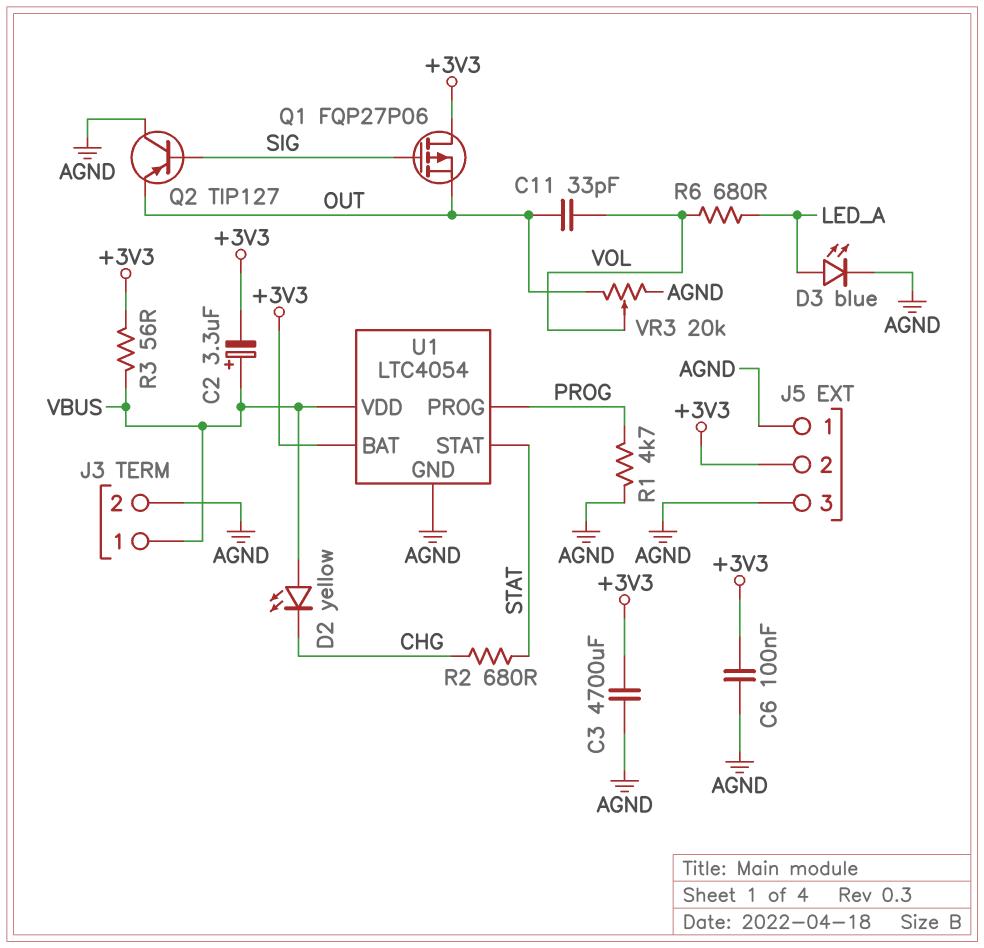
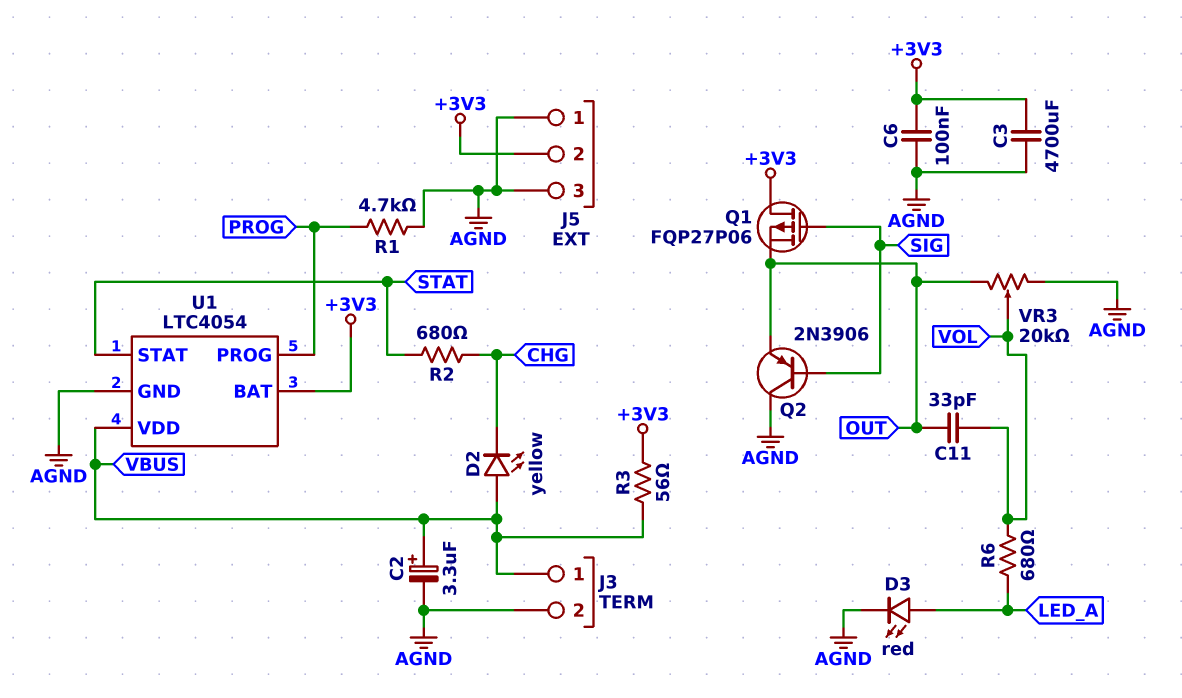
C2: 3.3uF (plus VBUS, minus +3V3) -> 3.3uF (plus VBUS, minus AGND)
D3: LED blue (A LED_A, K AGND) -> LED red (A LED_A, K AGND)
Q2: PNP TIP127 (B SIG, C AGND, E OUT) -> PNP 2N3906 (B SIG, C AGND, E OUT)

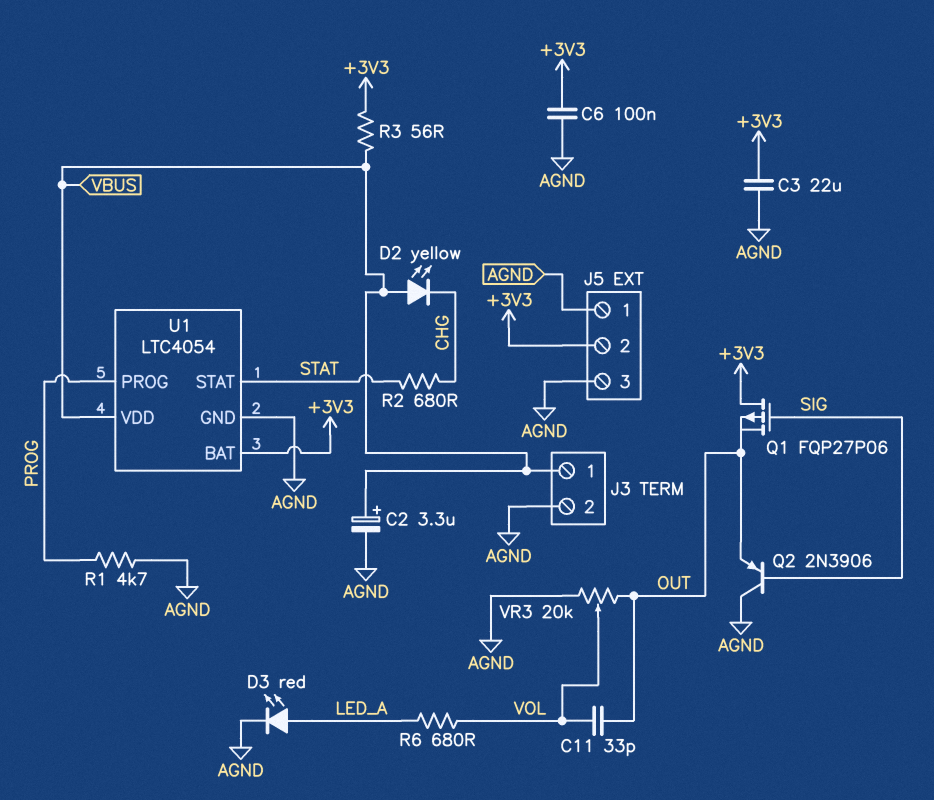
C3: 4700uF (+3V3, AGND) -> 22uF (+3V3, AGND)

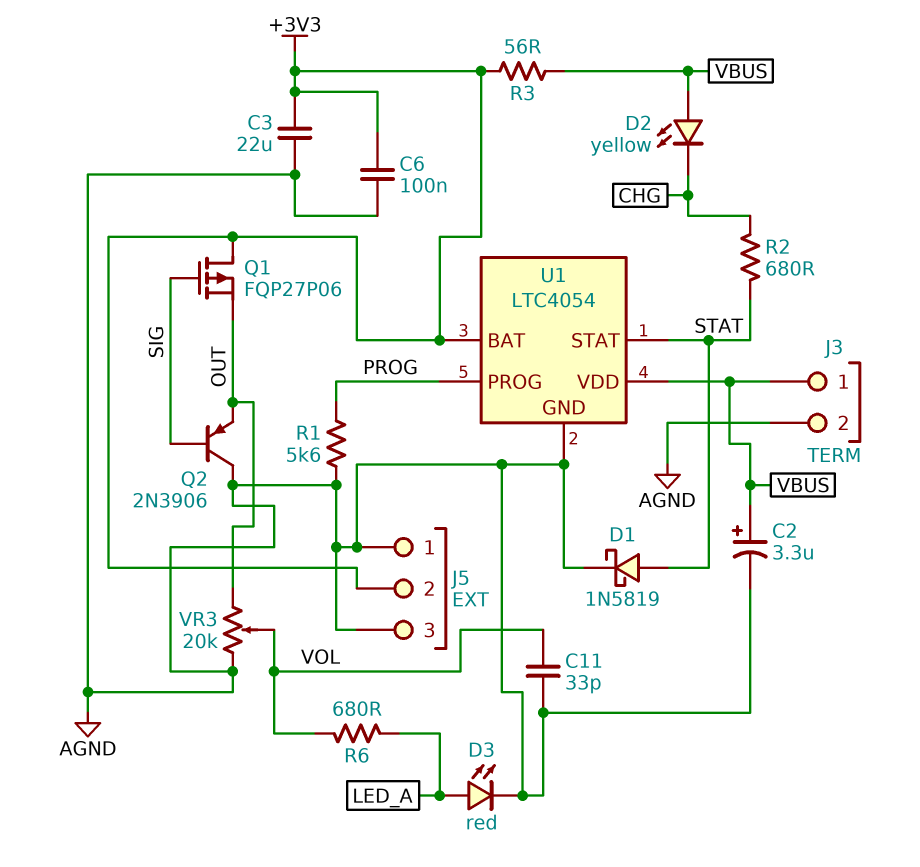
C11: 33pF (OUT, VOL) -> 33pF (AGND, VOL)
D1: none -> schottky 1N5819 (A STAT, K AGND)
R1: 4.7k (AGND, PROG) -> 5.6k (AGND, PROG)

